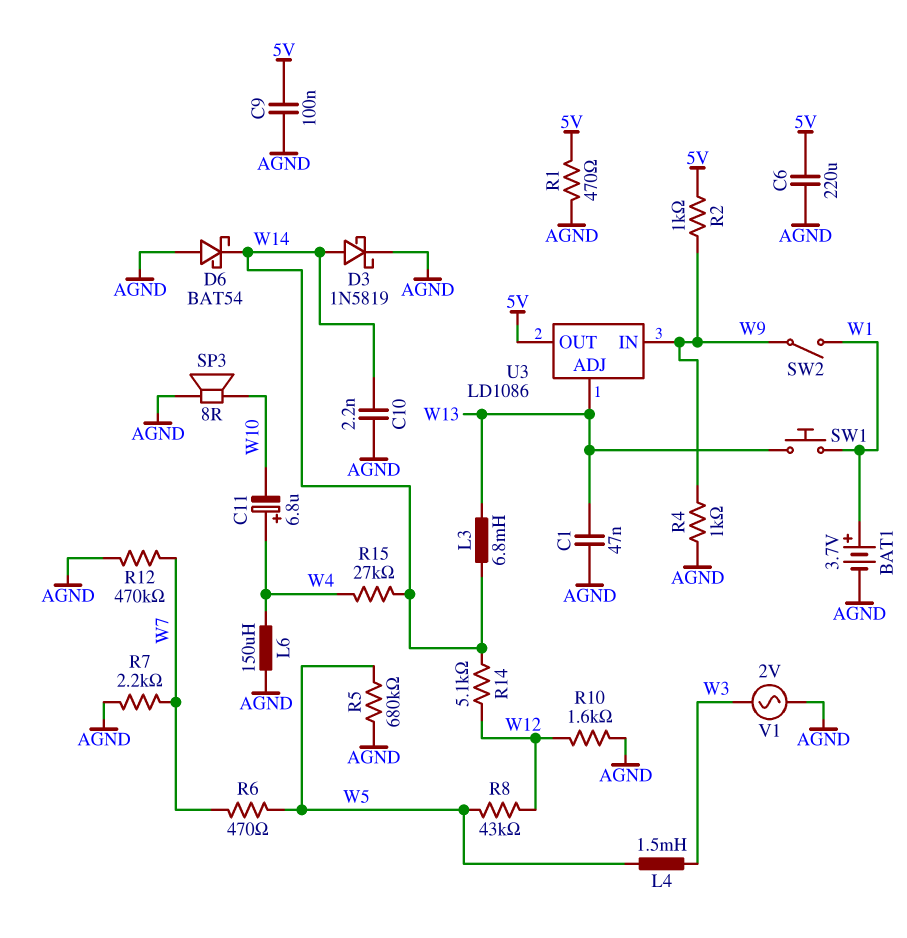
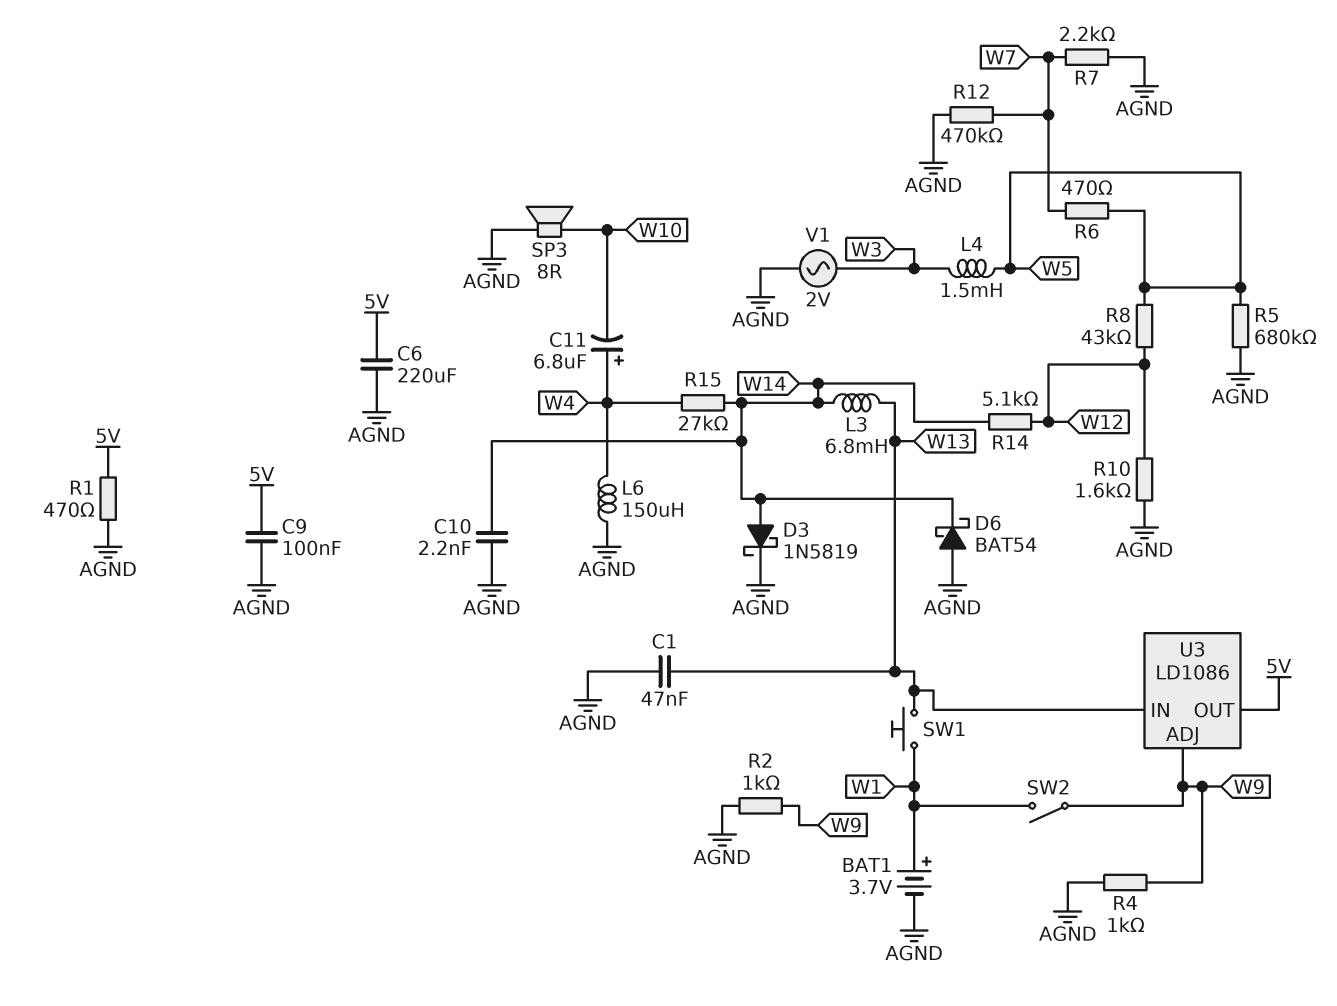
R2: 1k (5V, W9) -> 1k (AGND, W9)
U3 pin ADJ: W13 -> W9
U3 pin IN: W9 -> W13

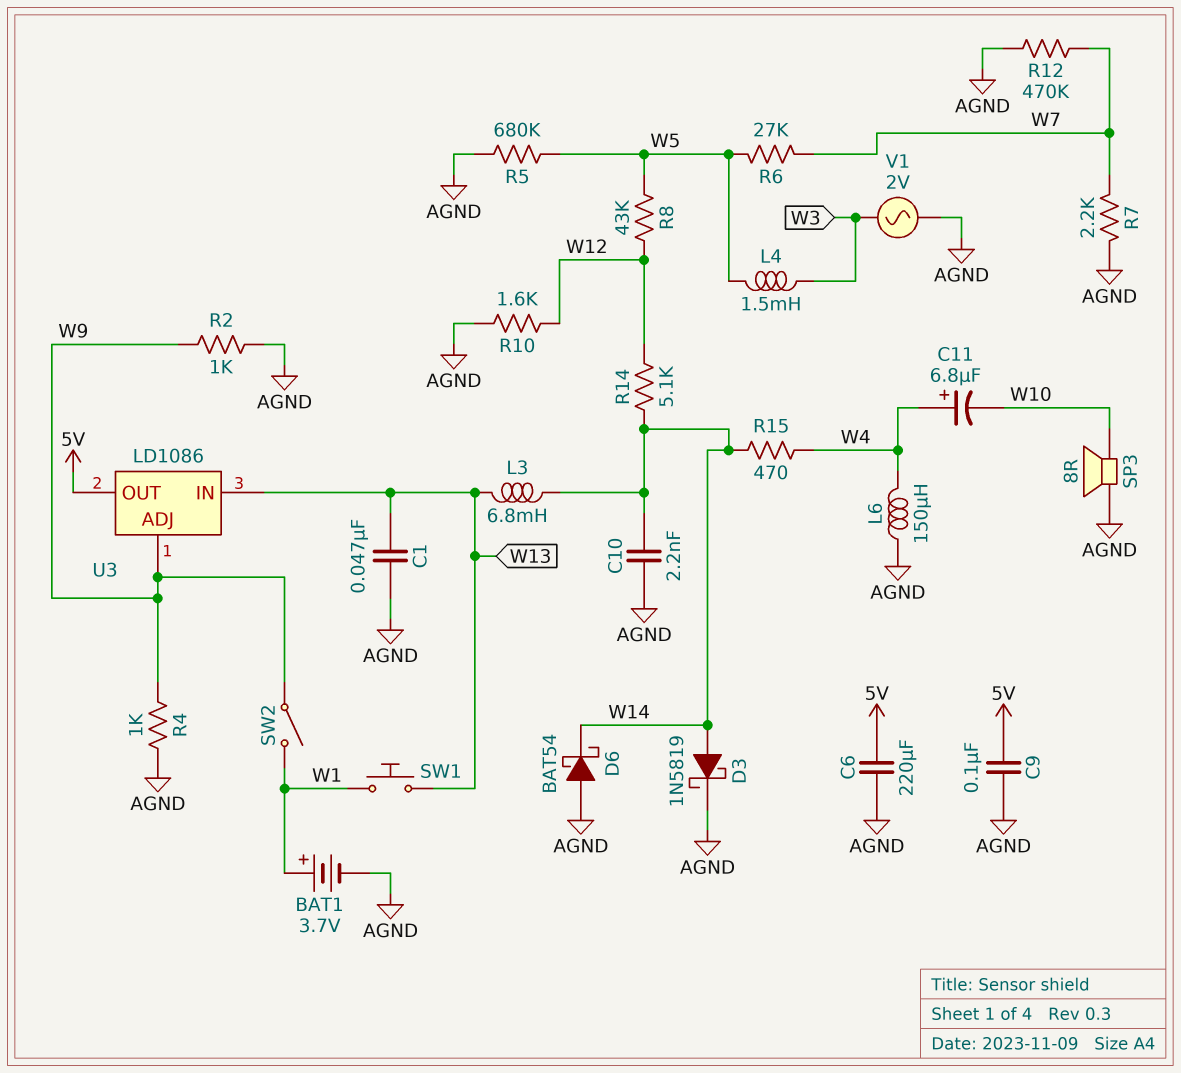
R1: 470 (5V, AGND) -> none
R6: 470 (W5, W7) -> 27k (W5, W7)
R15: 27k (W4, W14) -> 470 (W4, W14)

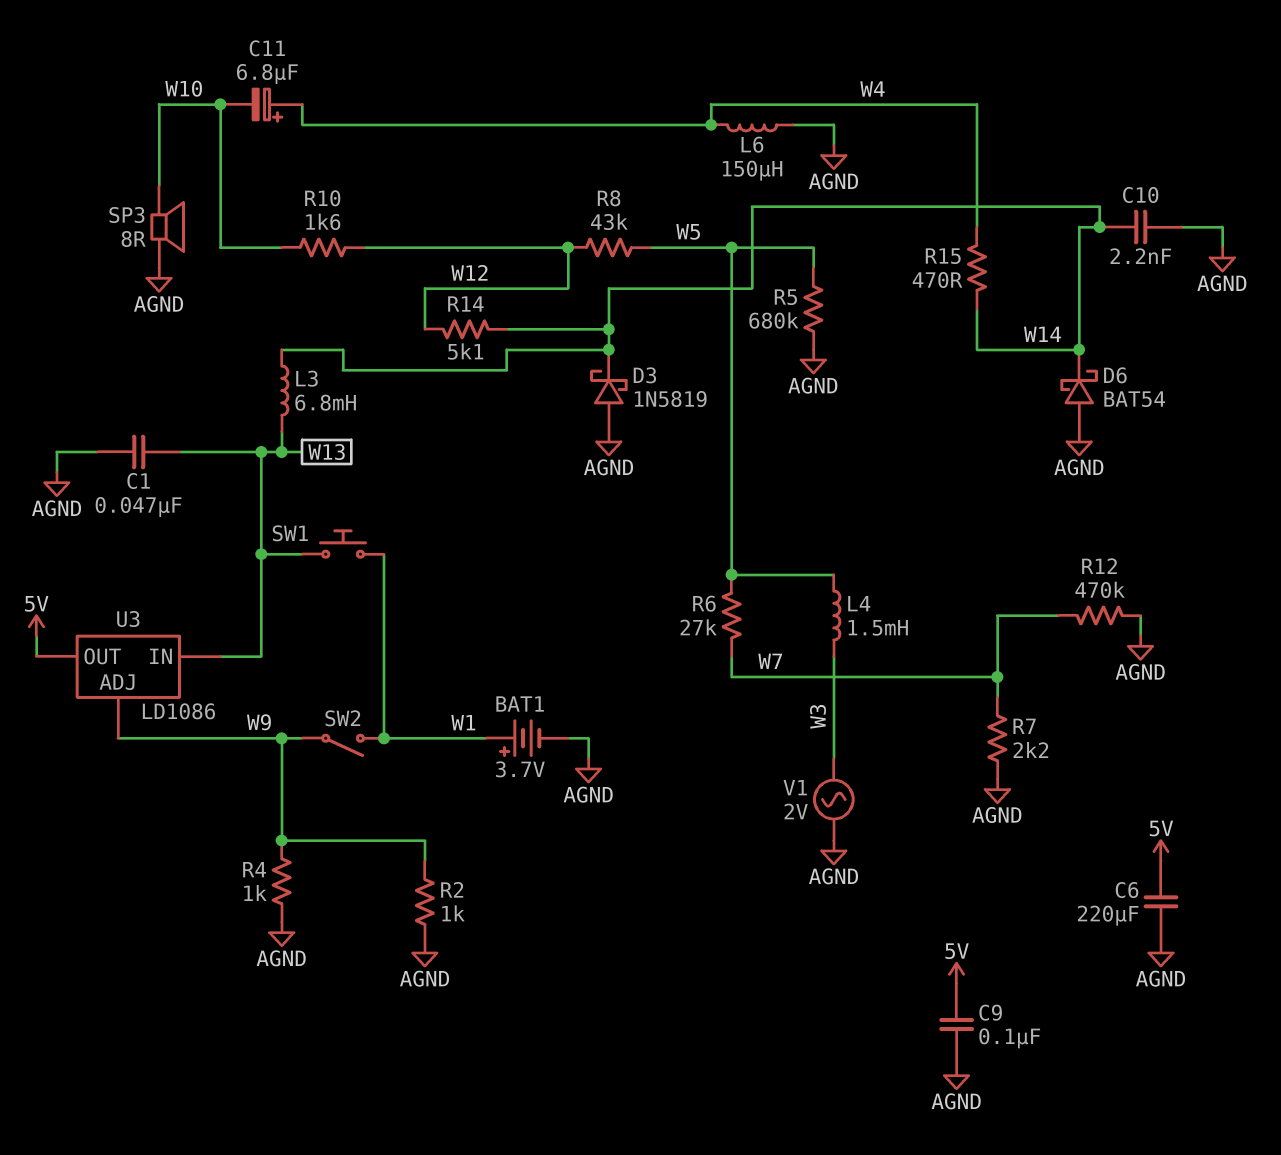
D3: schottky 1N5819 (A W14, K AGND) -> schottky 1N5819 (A AGND, K W14)
R10: 1.6k (AGND, W12) -> 1.6k (W10, W12)

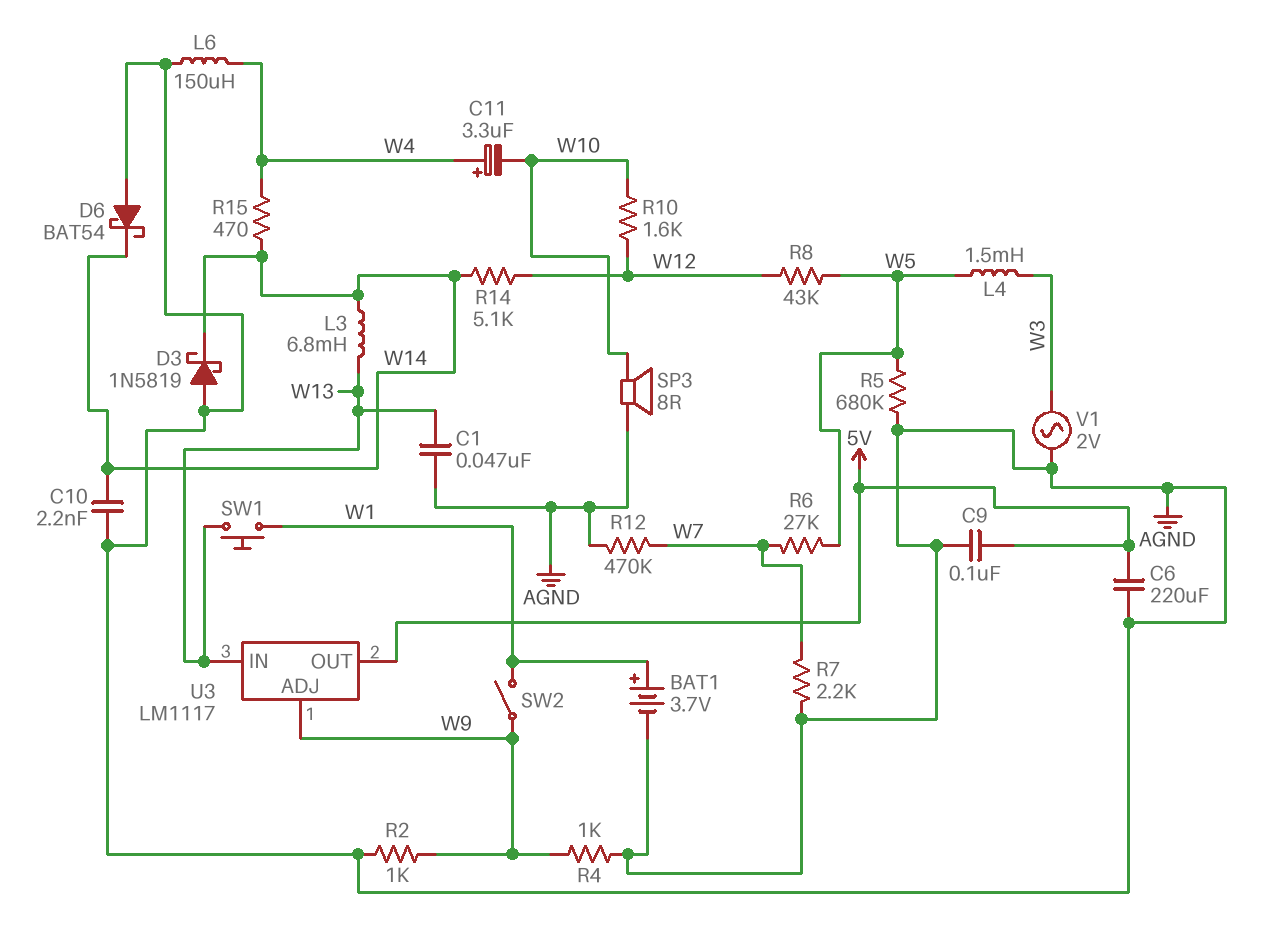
C11: 6.8uF (plus W4, minus W10) -> 3.3uF (plus W4, minus W10)
U3: LD1086 -> LM1117

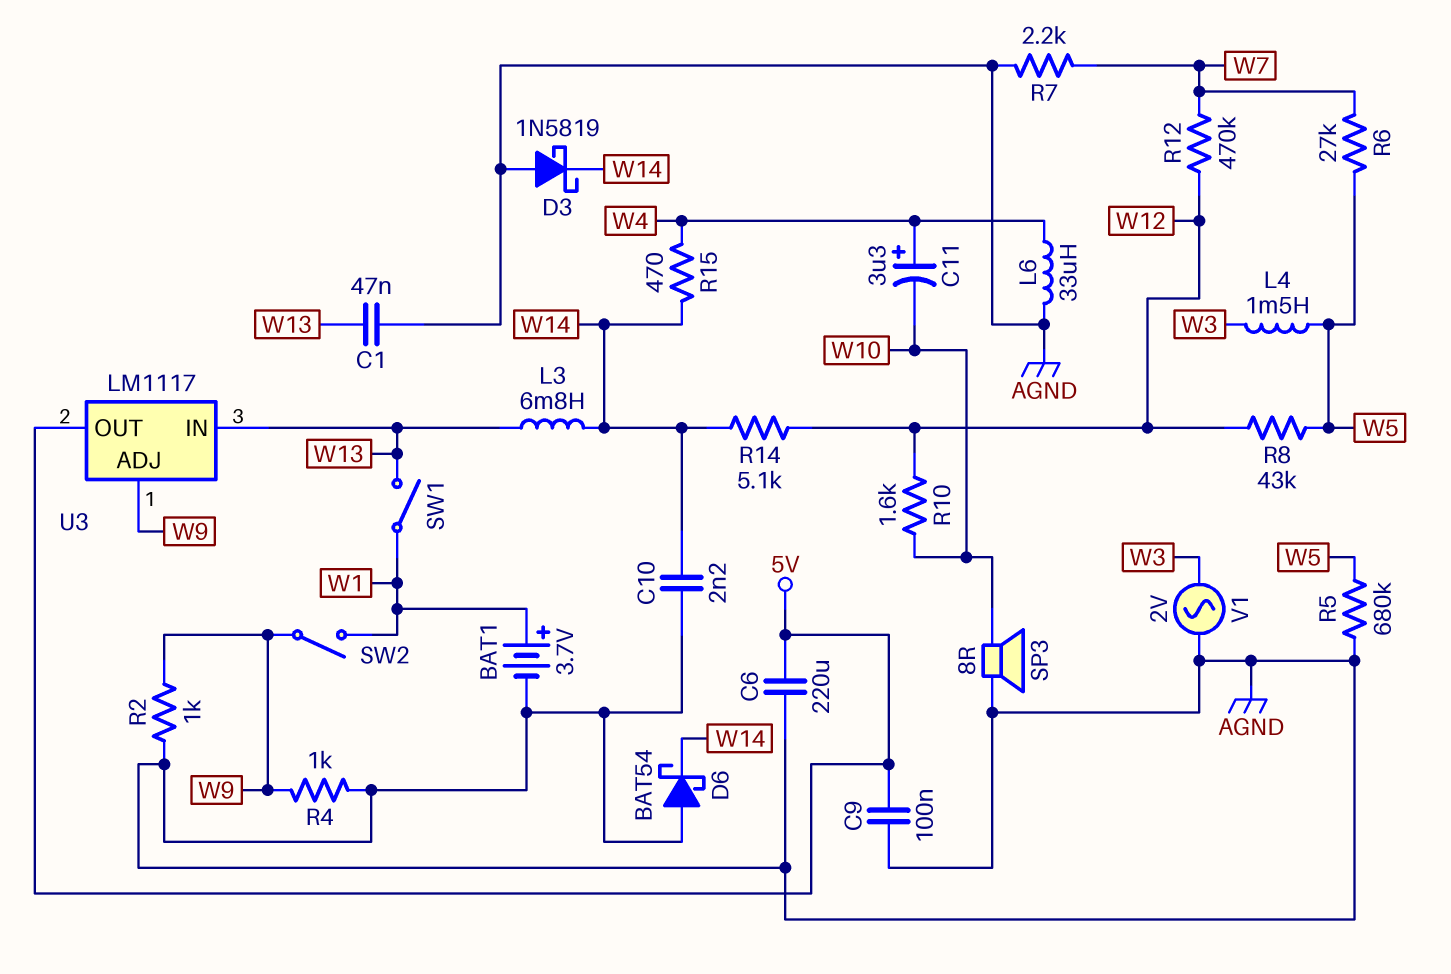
L6: 150uH (AGND, W4) -> 33uH (AGND, W4)
R12: 470k (AGND, W7) -> 470k (W7, W12)
SW1: button (W1, W13) -> switch (W1, W13)

